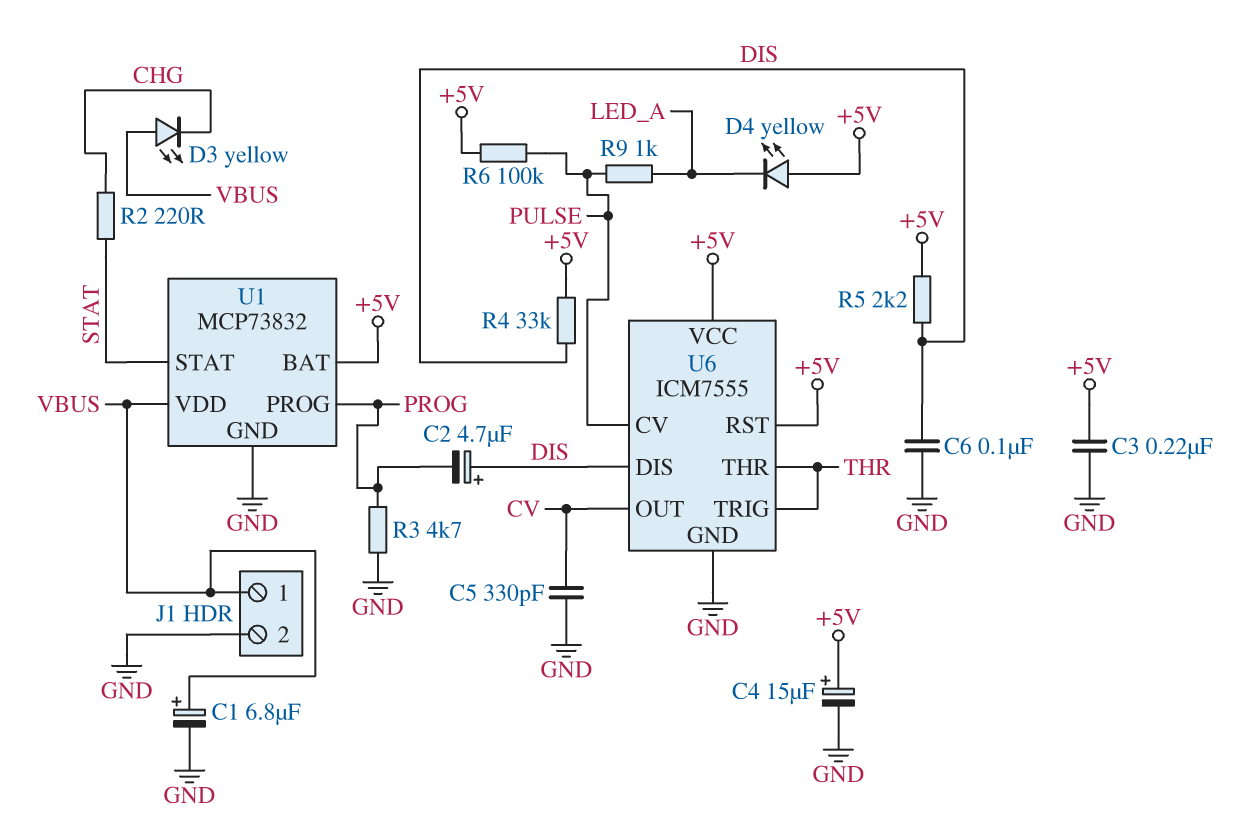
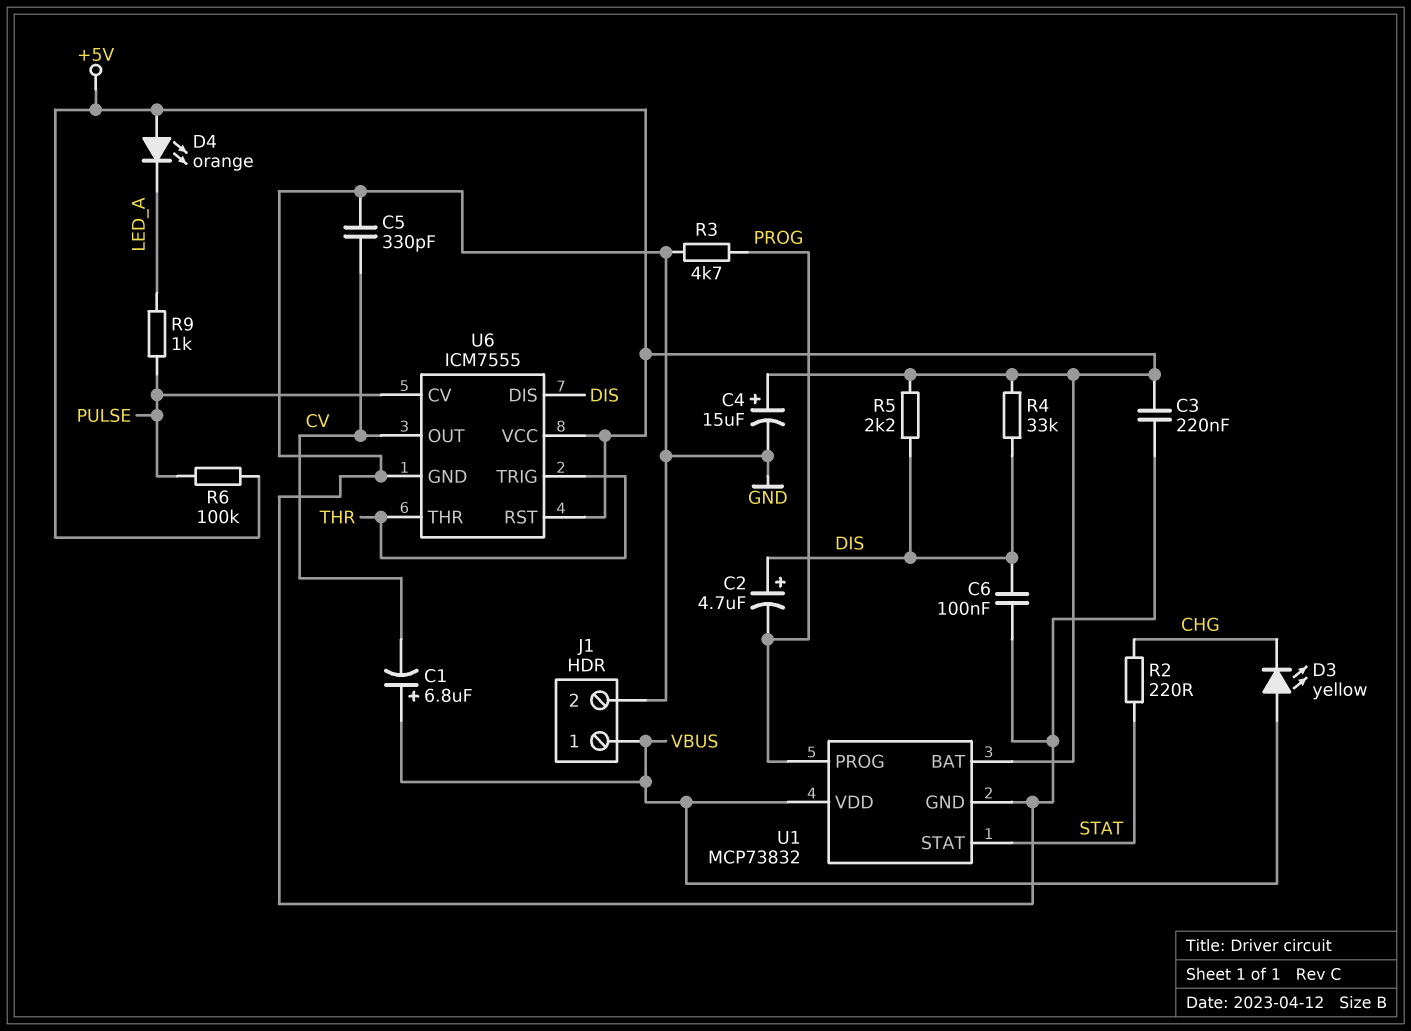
C1: 6.8uF (plus VBUS, minus GND) -> 6.8uF (plus VBUS, minus CV)
D4: LED yellow (A +5V, K LED_A) -> LED orange (A +5V, K LED_A)

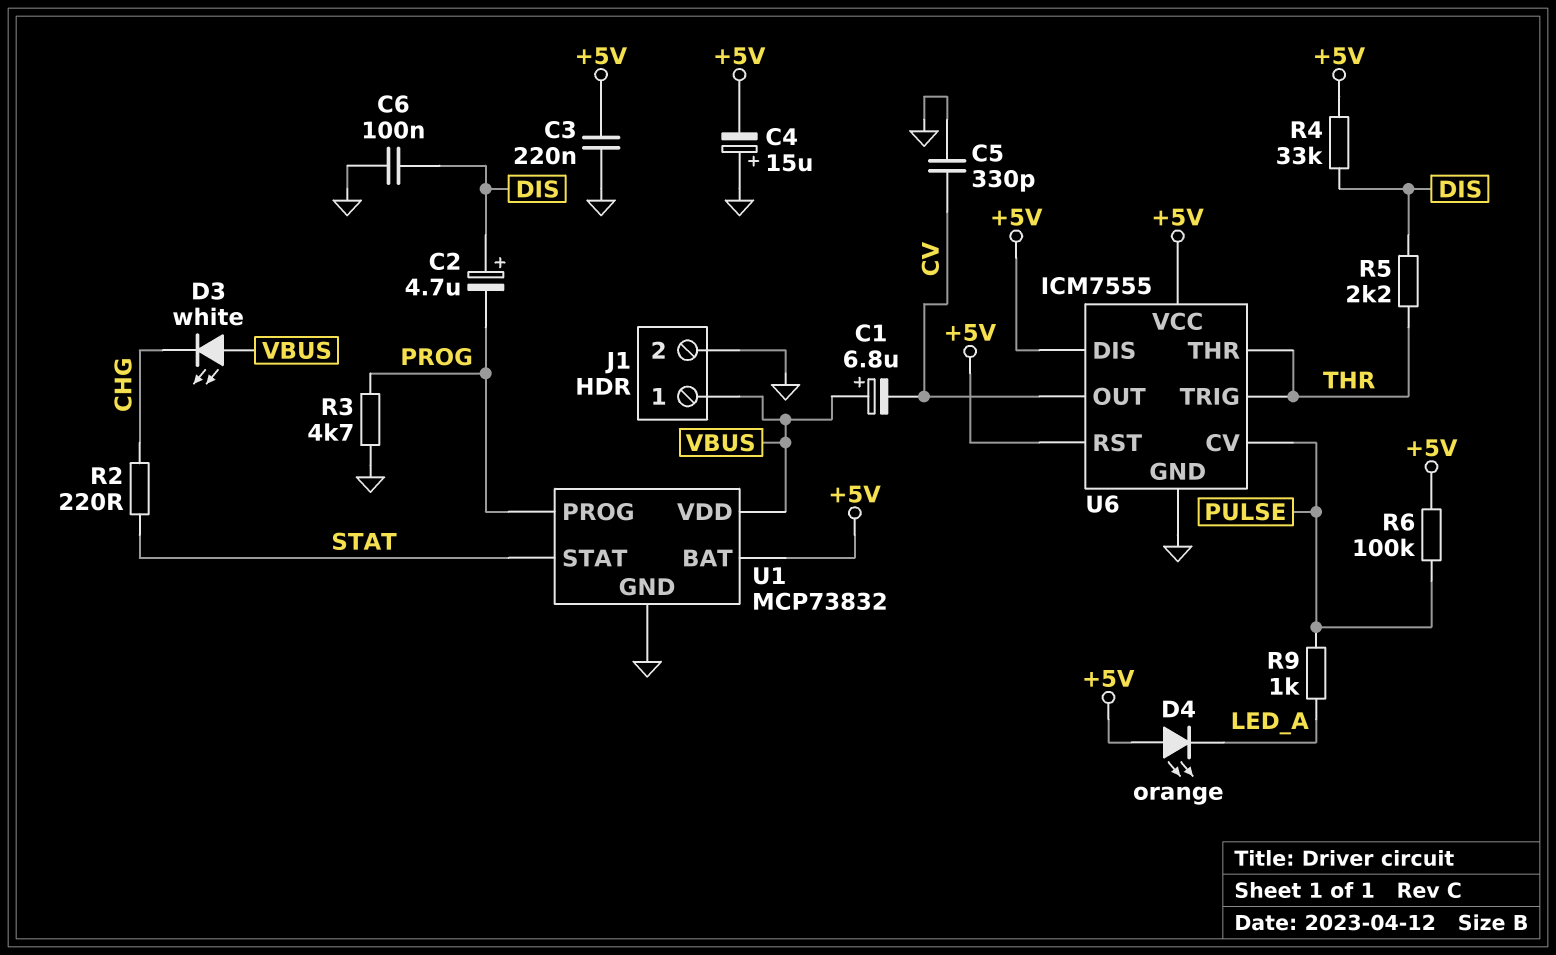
C4: 15uF (plus +5V, minus GND) -> 15uF (plus GND, minus +5V)
D3: LED yellow (A VBUS, K CHG) -> LED white (A VBUS, K CHG)
R5: 2.2k (+5V, DIS) -> 2.2k (DIS, THR)
U6 pin DIS: DIS -> +5V

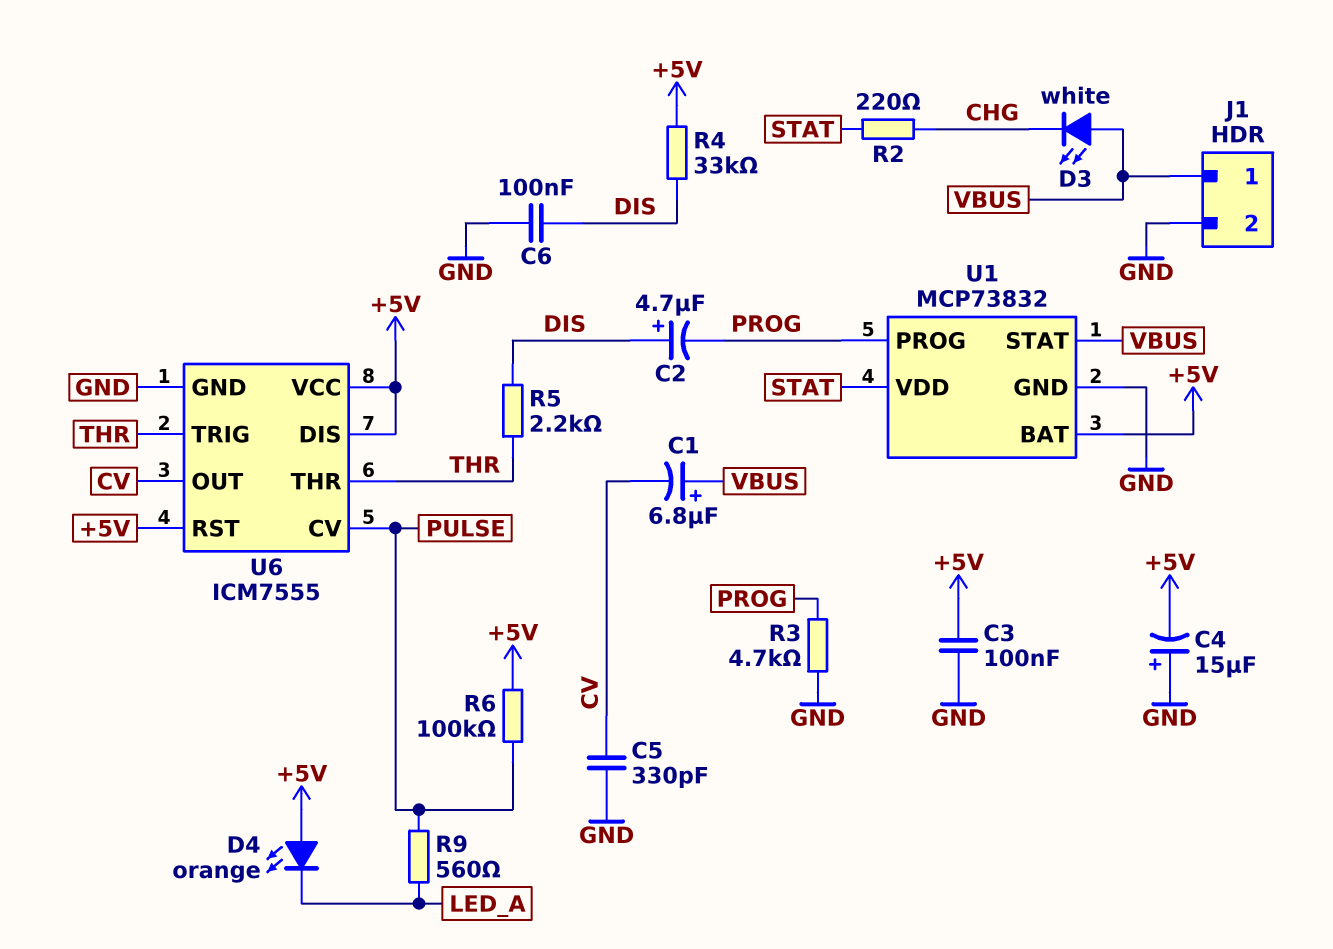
C3: 220nF (+5V, GND) -> 100nF (+5V, GND)
R9: 1k (LED_A, PULSE) -> 560 (LED_A, PULSE)
U1 pin STAT: STAT -> VBUS
U1 pin VDD: VBUS -> STAT

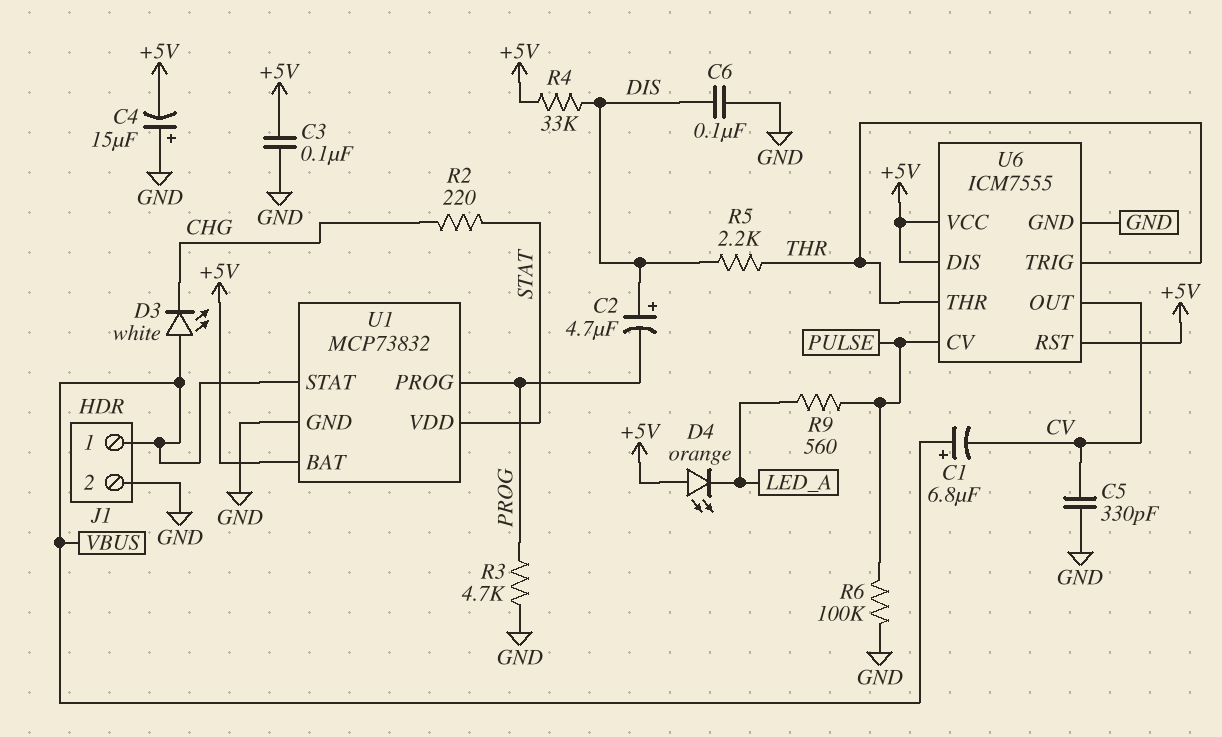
R6: 100k (+5V, PULSE) -> 100k (GND, PULSE)

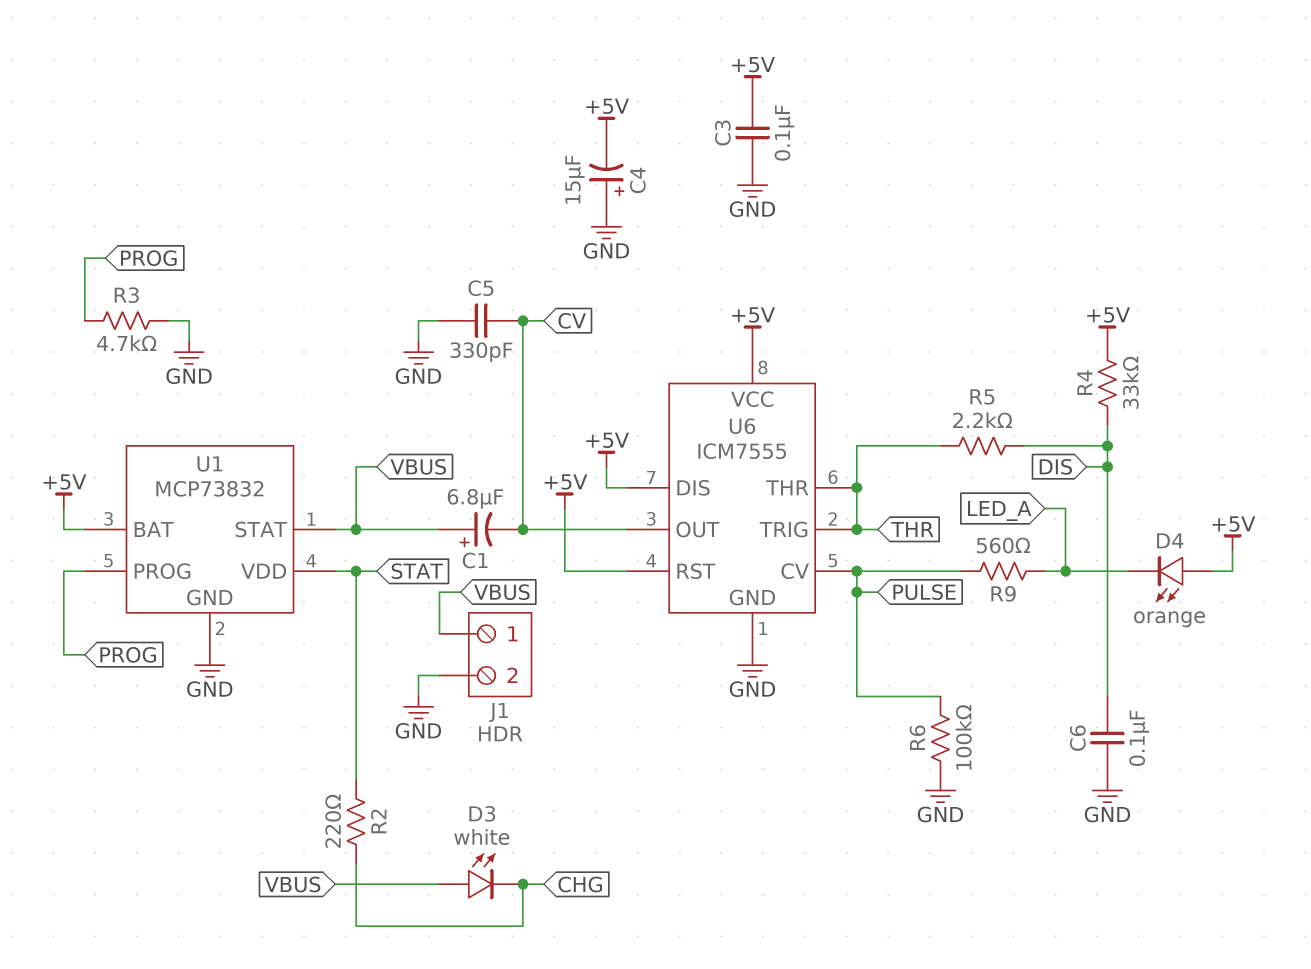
C2: 4.7uF (plus DIS, minus PROG) -> none

